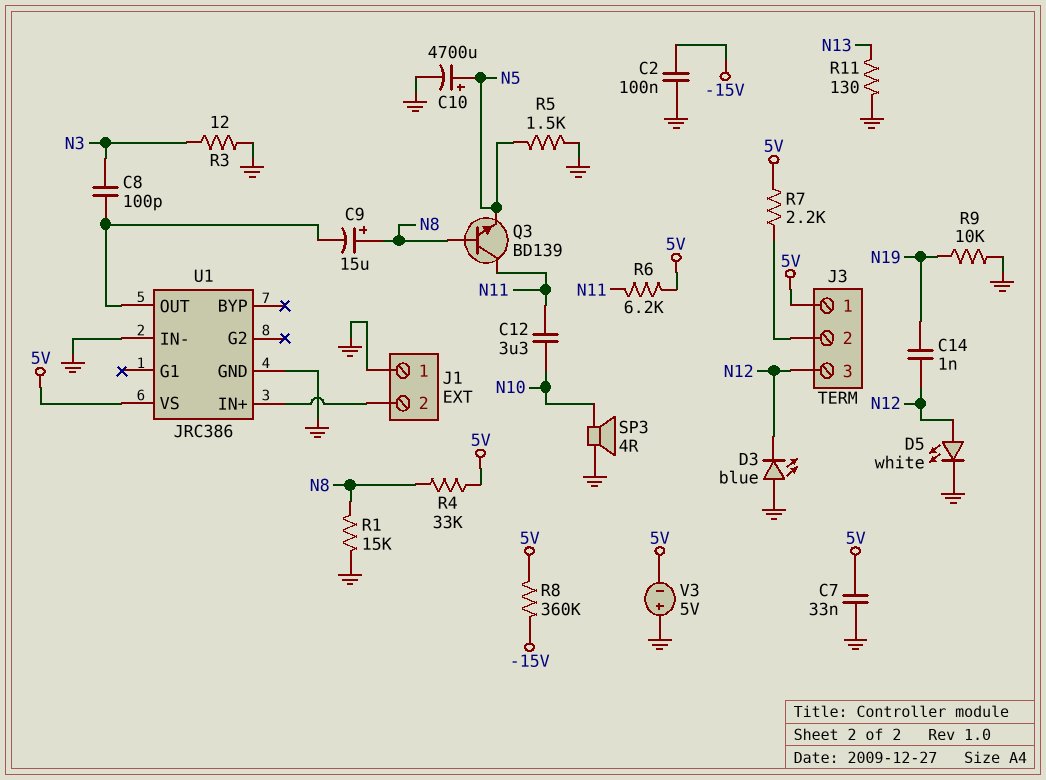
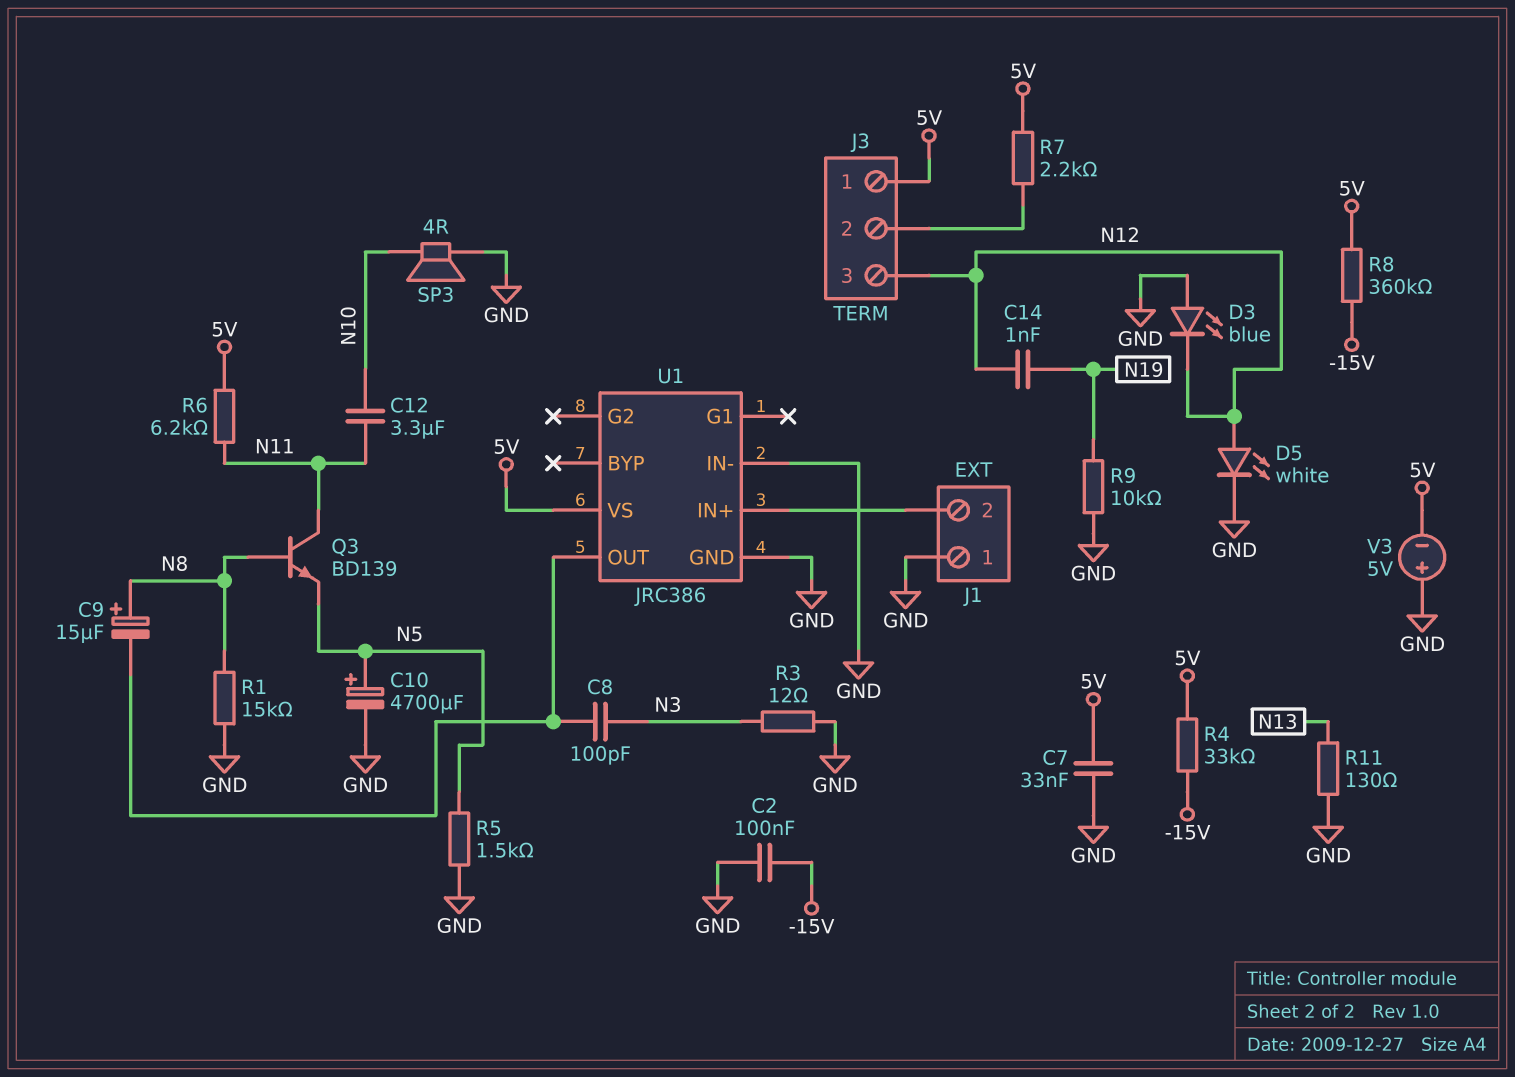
R4: 33k (5V, N8) -> 33k (-15V, 5V)

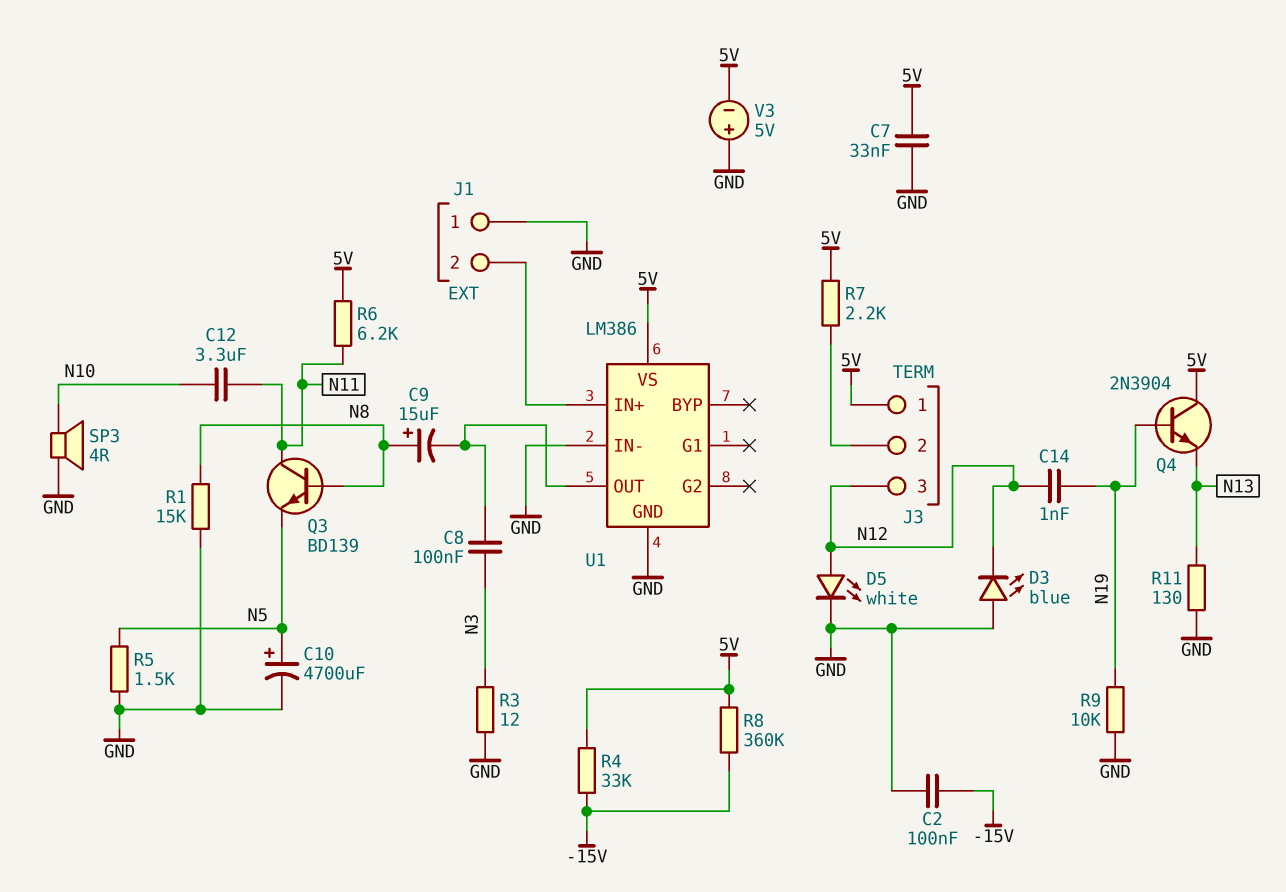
C8: 100pF (N3, U1/OUT) -> 100nF (N3, U1/OUT)
Q4: none -> NPN 2N3904 (B N19, C 5V, E N13)
U1: JRC386 -> LM386

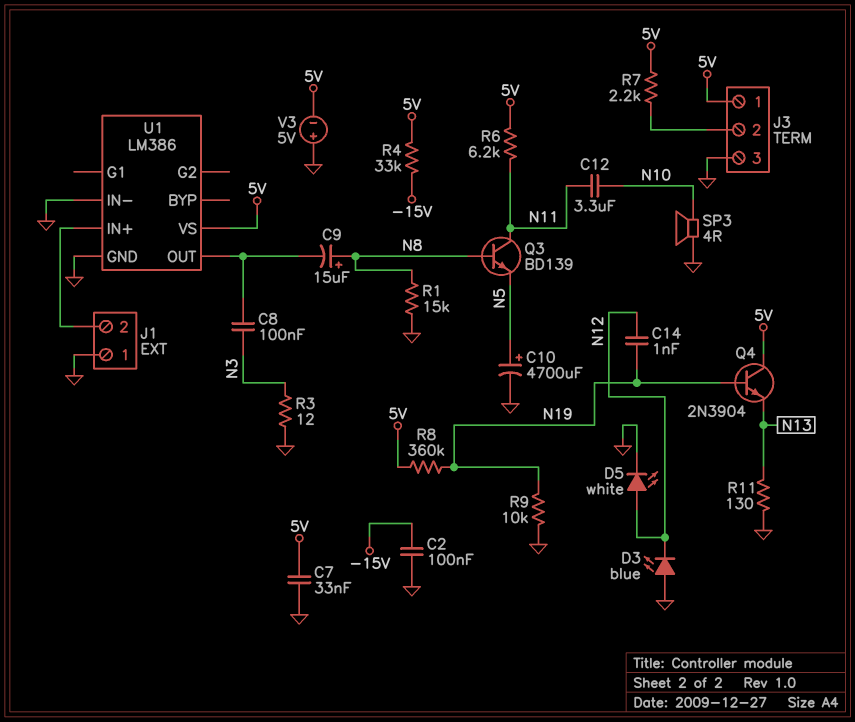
J3 pin 3: N12 -> GND
R5: 1.5k (GND, N5) -> none
R8: 360k (-15V, 5V) -> 360k (5V, N19)

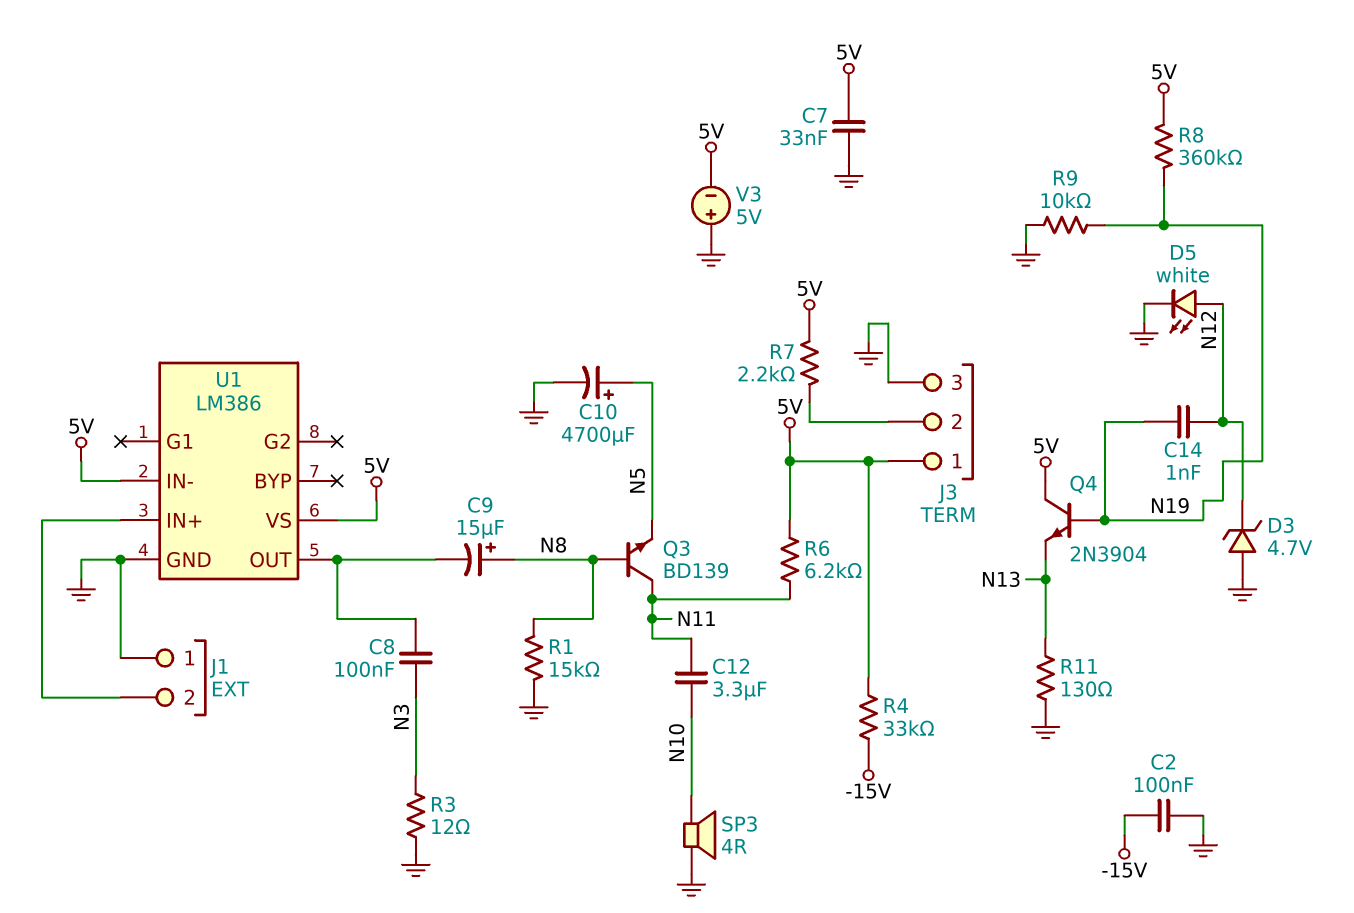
D3: LED blue (A GND, K N12) -> zener 4.7V (A GND, K N12)
U1 pin IN-: GND -> 5V

